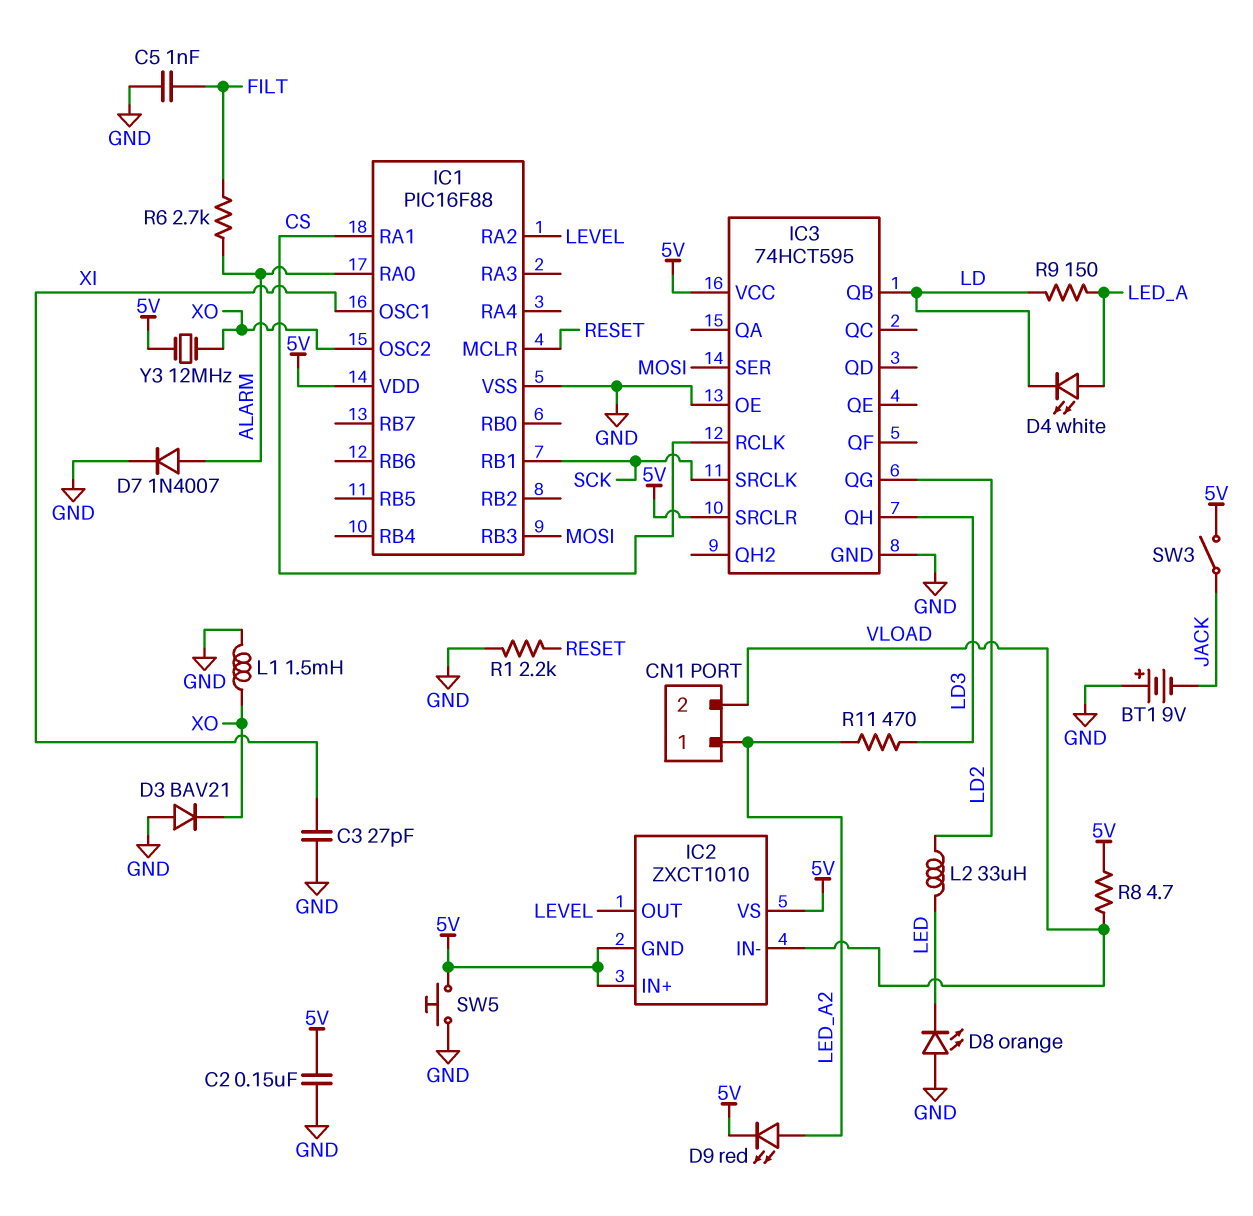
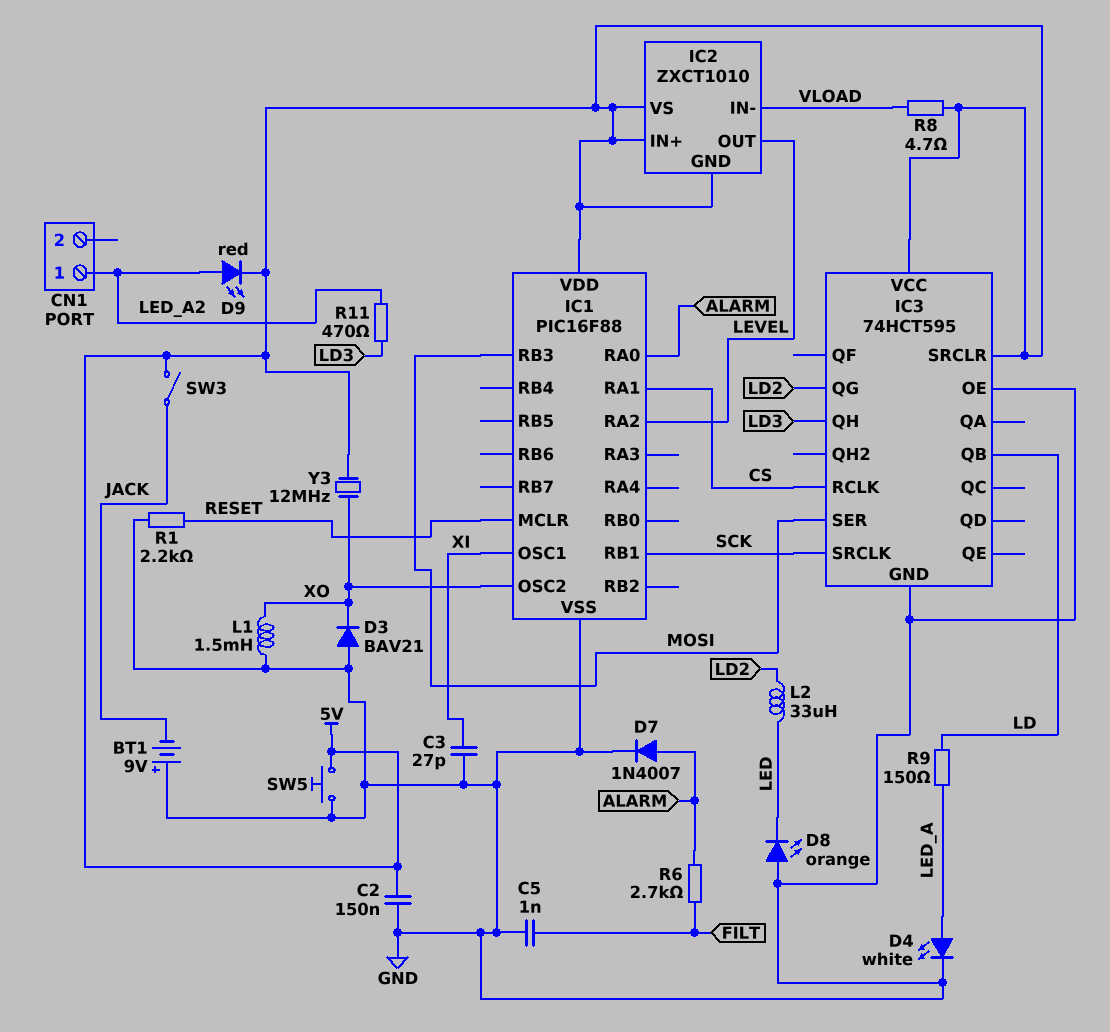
CN1 pin 2: VLOAD -> none
D4: LED white (A LED_A, K LD) -> LED white (A LED_A, K GND)

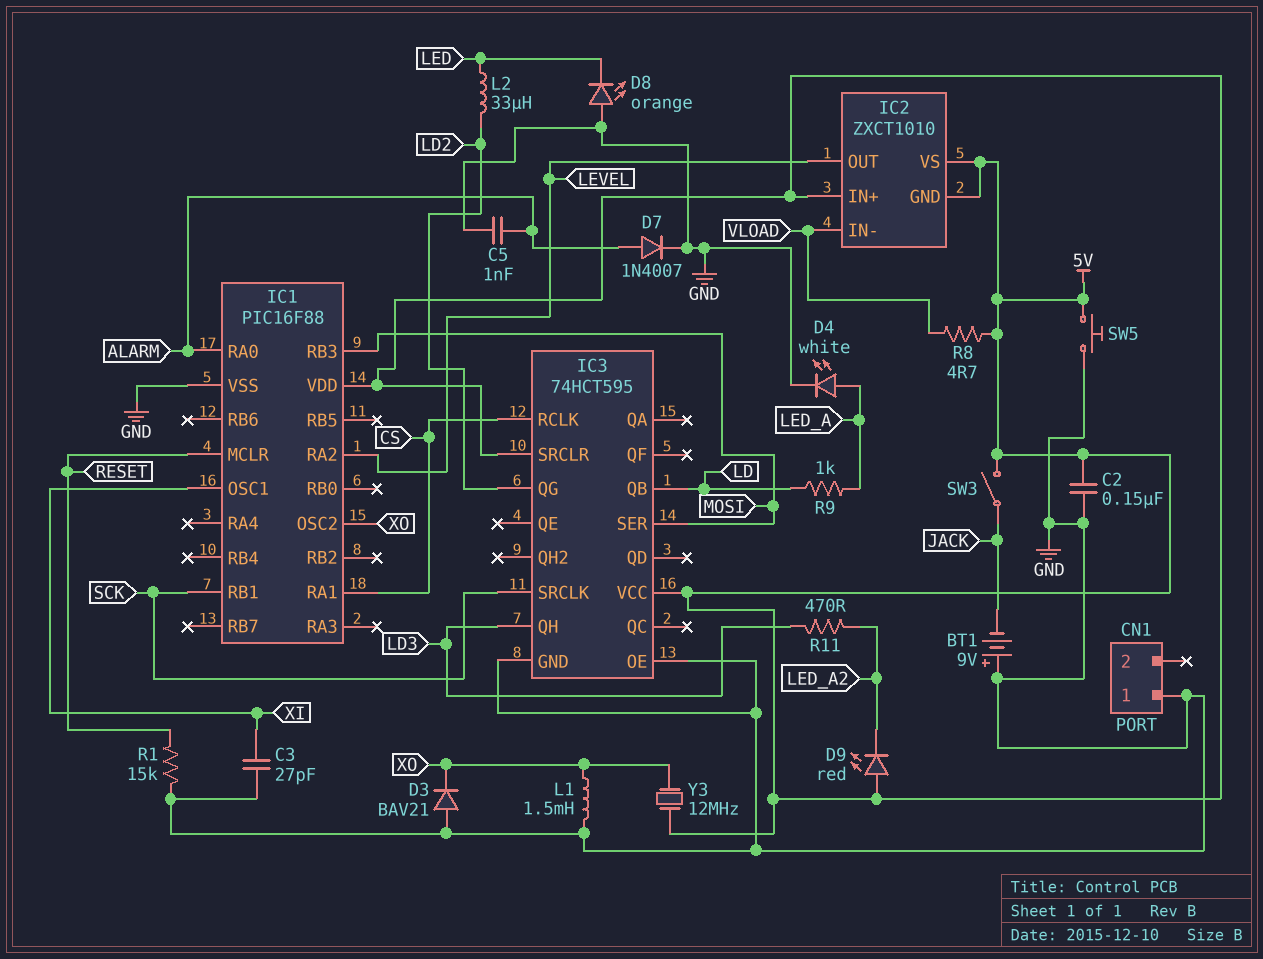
C5: 1nF (FILT, GND) -> 1nF (ALARM, GND)
CN1 pin 1: LED_A2 -> GND
D9: LED red (A LED_A2, K 5V) -> LED red (A 5V, K LED_A2)
R1: 2.2k (GND, RESET) -> 15k (GND, RESET)
R6: 2.7k (ALARM, FILT) -> none
R9: 150 (LD, LED_A) -> 1k (LD, LED_A)

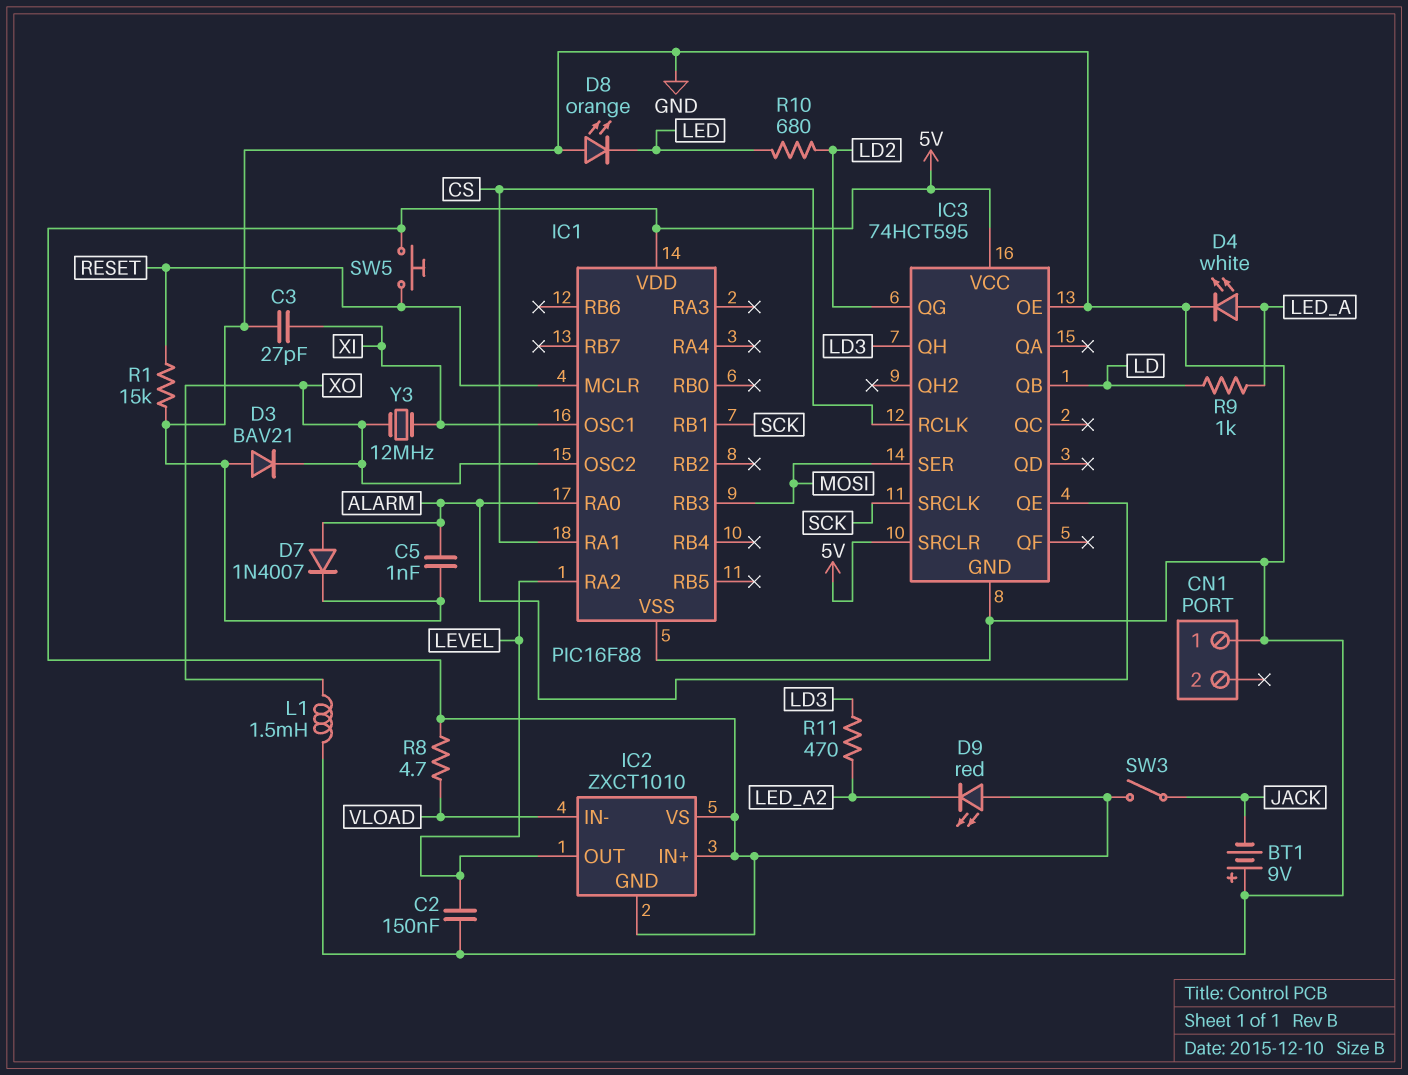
C2: 150nF (5V, GND) -> 150nF (GND, LEVEL)
IC3 pin QE: none -> ALARM
L2: 33uH (LD2, LED) -> none
R10: none -> 680 (LD2, LED)
SW5: button (5V, GND) -> button (5V, RESET)
Y3: 12MHz (5V, XO) -> 12MHz (XI, XO)

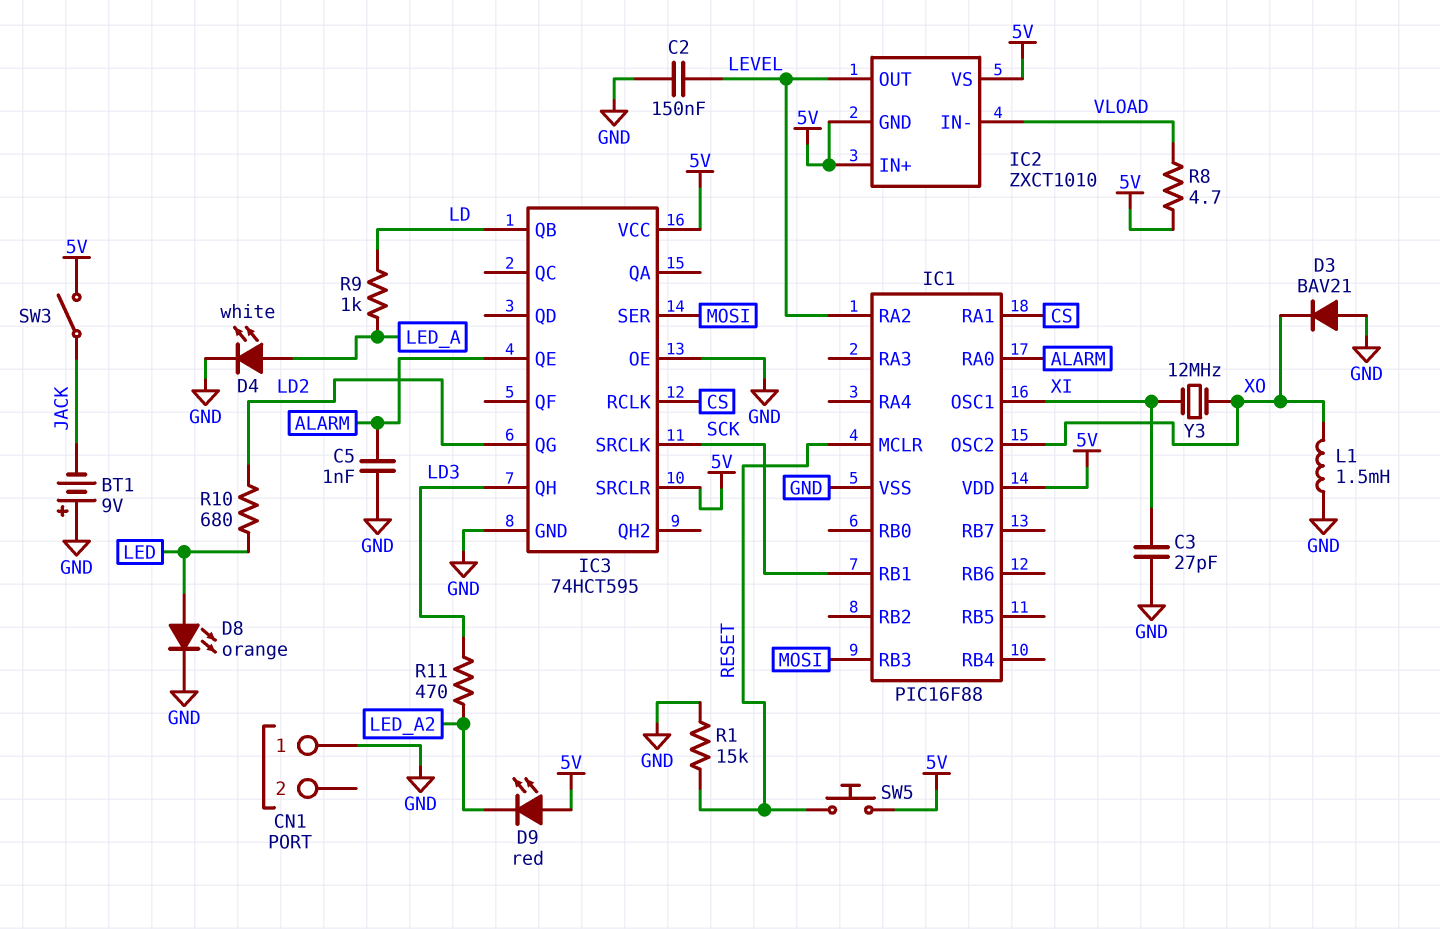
D7: diode 1N4007 (A ALARM, K GND) -> none
D8: LED orange (A GND, K LED) -> LED orange (A LED, K GND)

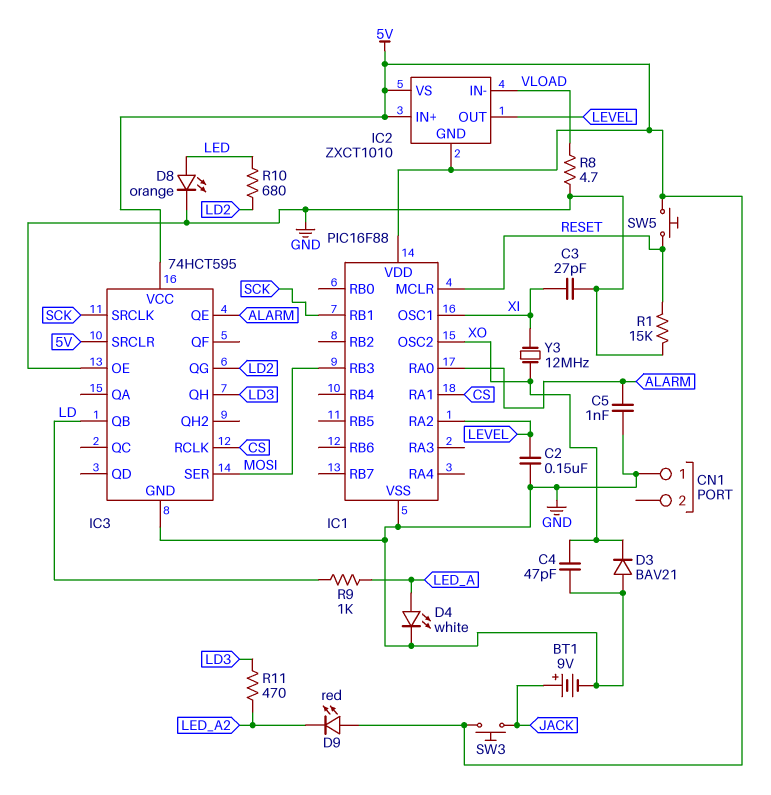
BT1: 9V (plus GND, minus JACK) -> 9V (plus JACK, minus GND)
C4: none -> 47pF (GND, XO)
L1: 1.5mH (GND, XO) -> none
R8: 4.7 (5V, VLOAD) -> 4.7 (GND, VLOAD)
SW3: switch (5V, JACK) -> button (5V, JACK)

